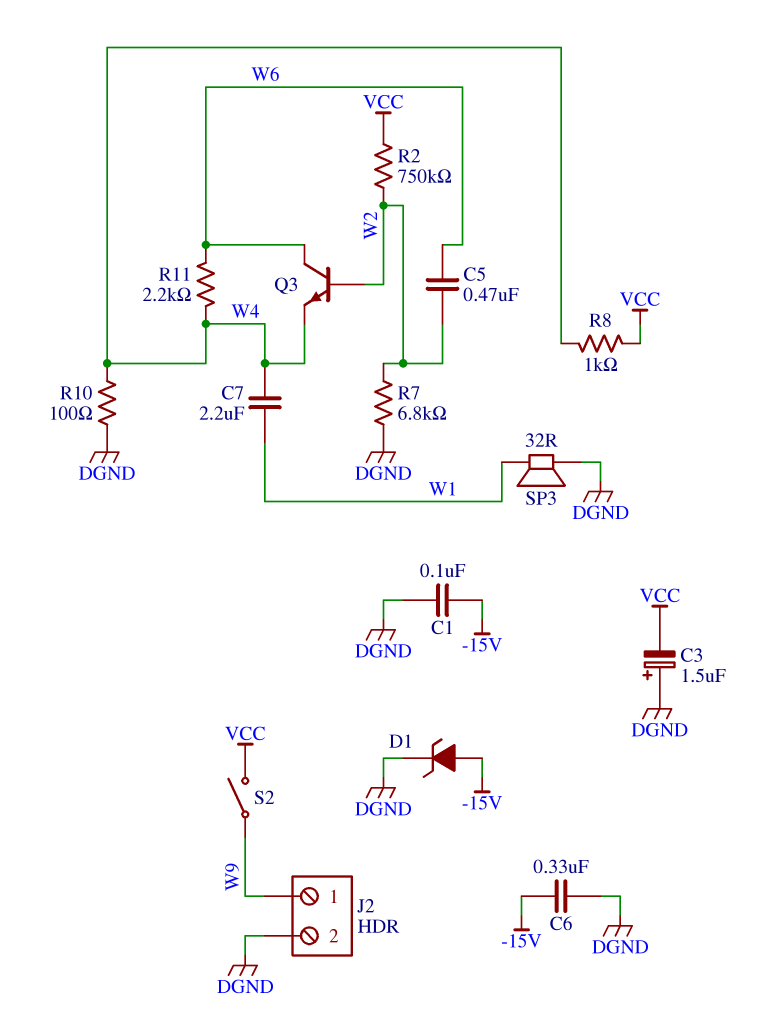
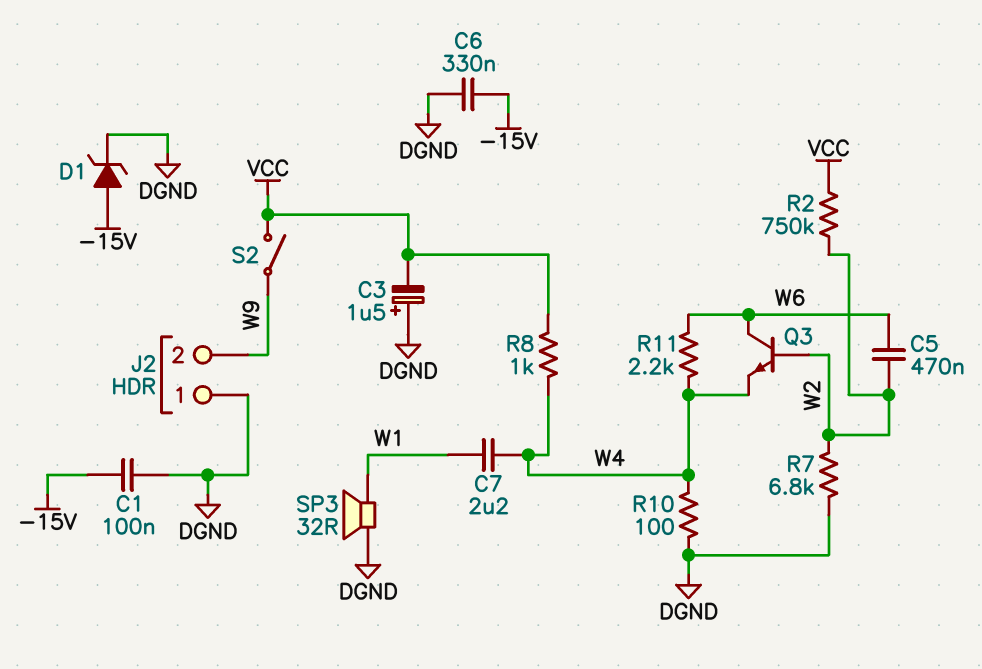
J2 pin 1: W9 -> DGND
J2 pin 2: DGND -> W9

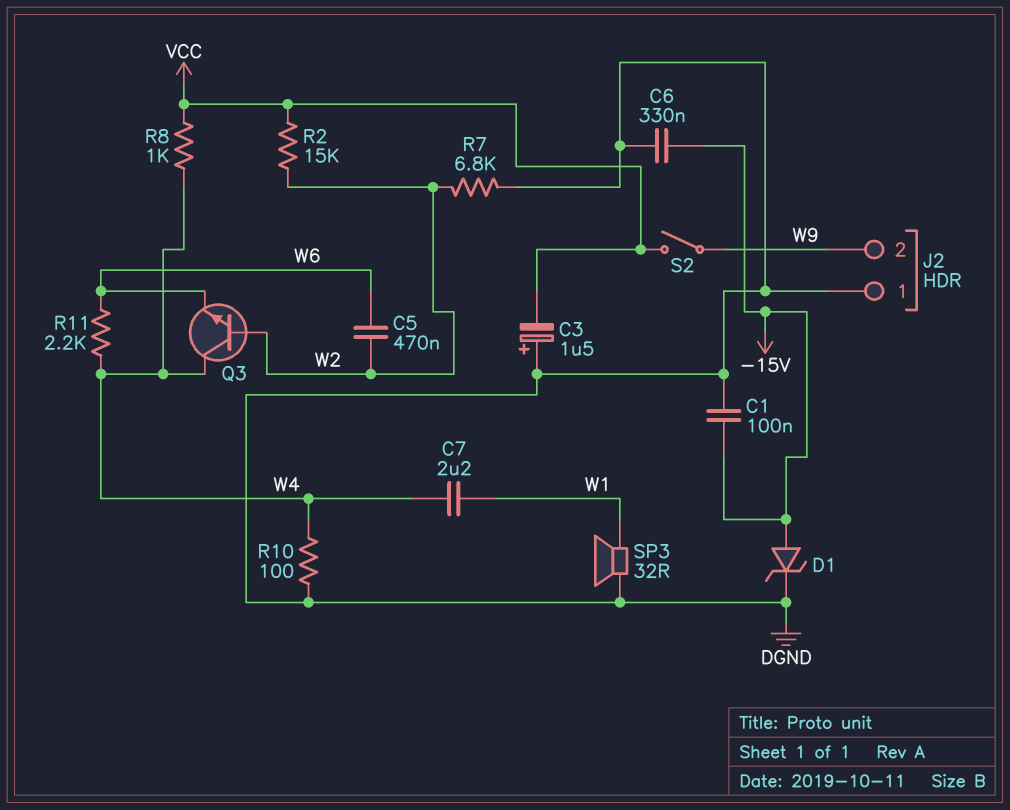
Q3: NPN (B W2, C W6, E W4) -> NPN (B W2, C W4, E W6)
R2: 750k (VCC, W2) -> 15k (VCC, W2)

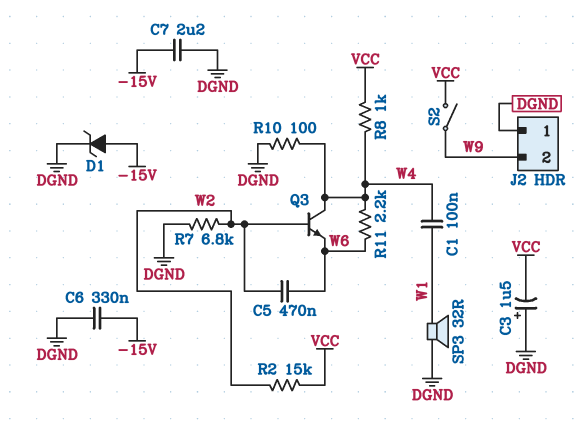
C1: 100nF (-15V, DGND) -> 100nF (W1, W4)
C7: 2.2uF (W1, W4) -> 2.2uF (-15V, DGND)

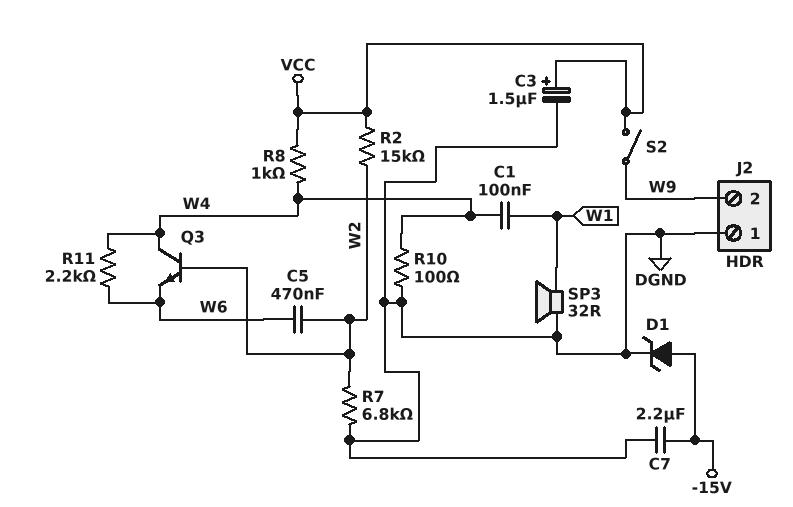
C3: 1.5uF (plus DGND, minus VCC) -> 1.5uF (plus VCC, minus DGND)
C6: 330nF (-15V, DGND) -> none

